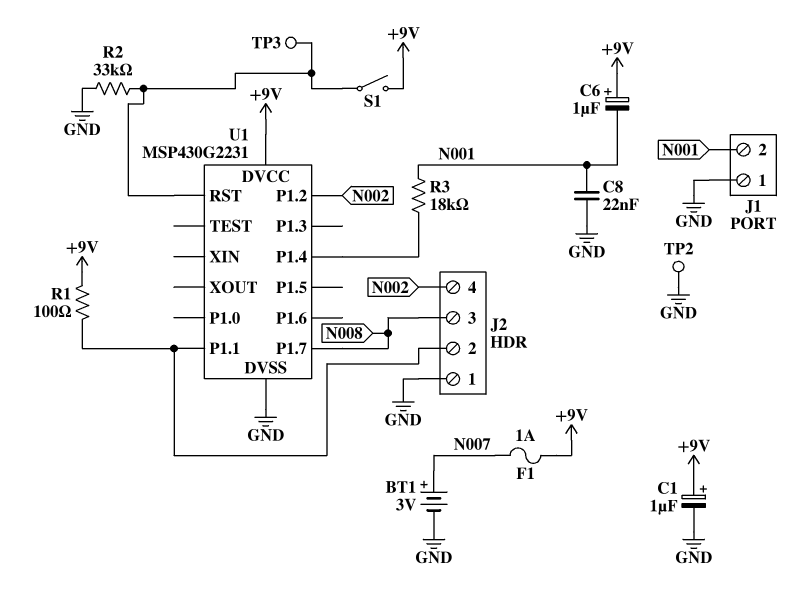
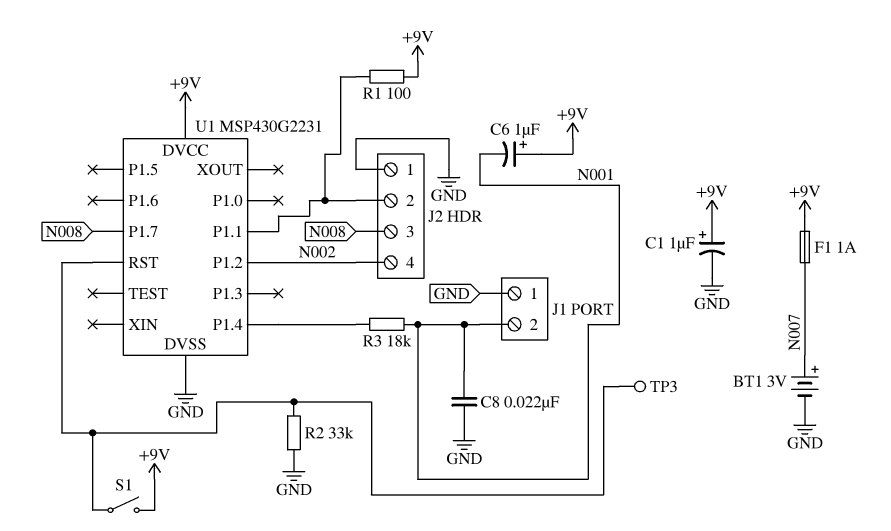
TP2: test point (GND) -> none

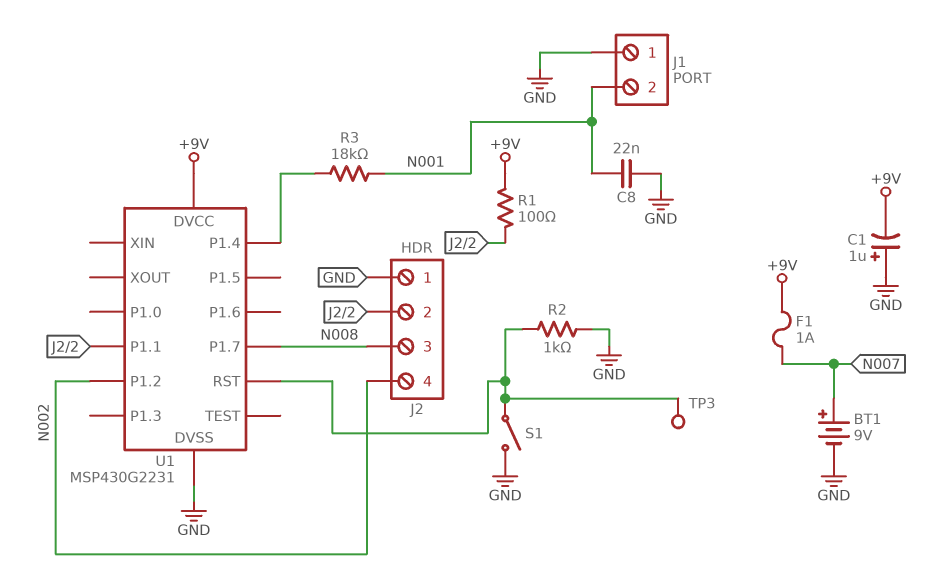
BT1: 3V (plus N007, minus GND) -> 9V (plus N007, minus GND)
C1: 1uF (plus +9V, minus GND) -> 1uF (plus GND, minus +9V)
C6: 1uF (plus +9V, minus N001) -> none
R2: 33k (GND, U1/RST) -> 1k (GND, U1/RST)
S1: switch (+9V, U1/RST) -> switch (GND, U1/RST)

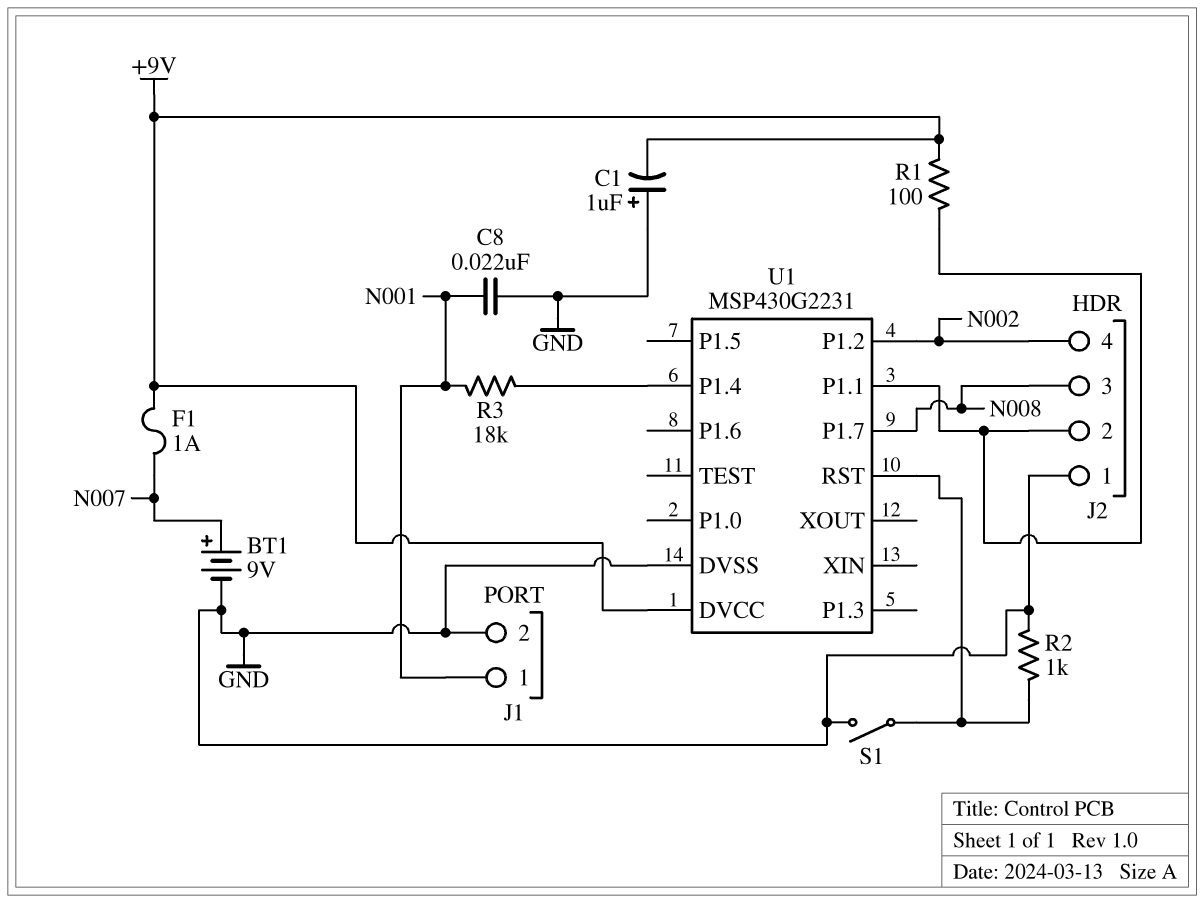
J1 pin 1: GND -> N001
J1 pin 2: N001 -> GND
TP3: test point (U1/RST) -> none

